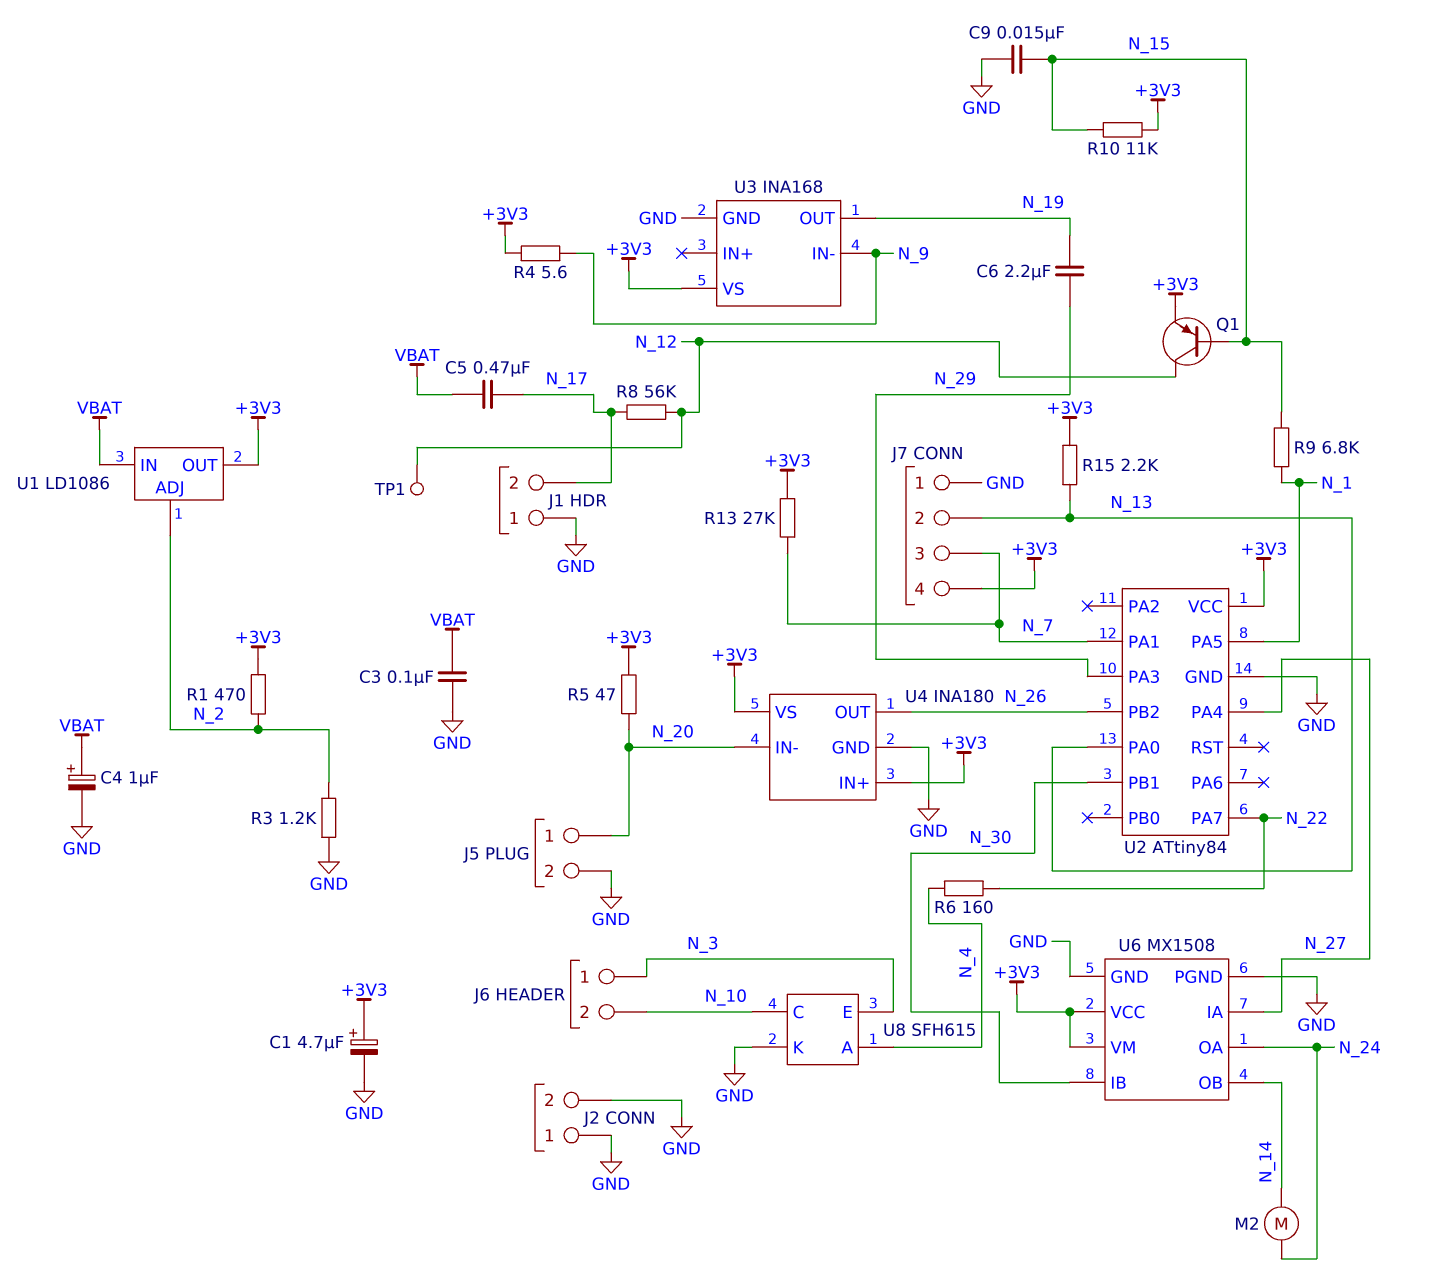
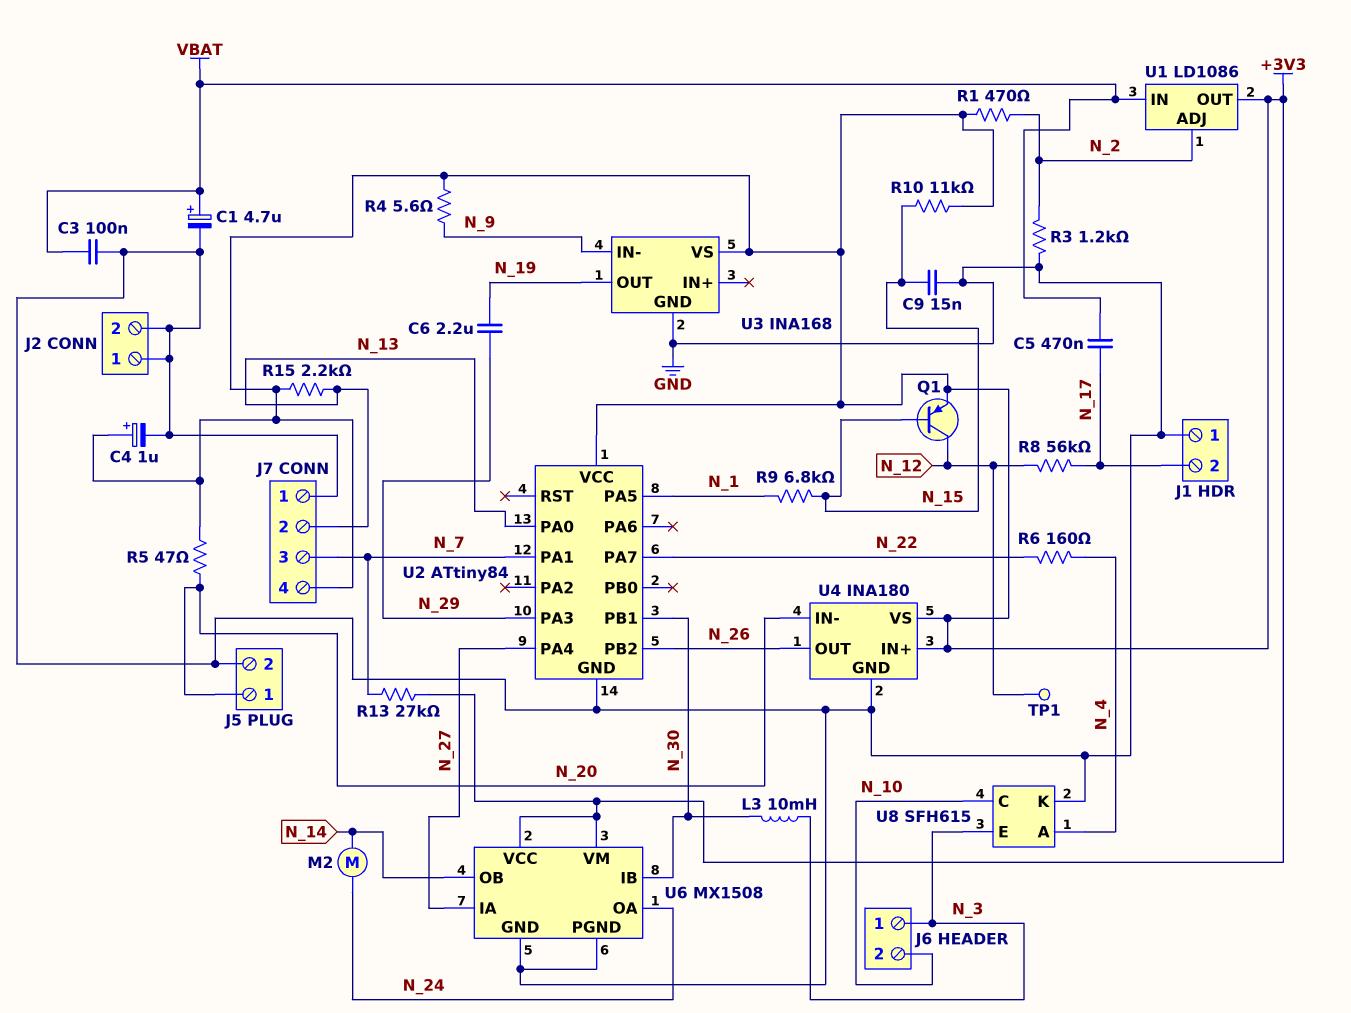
C1: 4.7uF (plus +3V3, minus GND) -> 4.7uF (plus VBAT, minus GND)
C4: 1uF (plus VBAT, minus GND) -> 1uF (plus +3V3, minus GND)
L3: none -> 10mH (N_3, N_30)

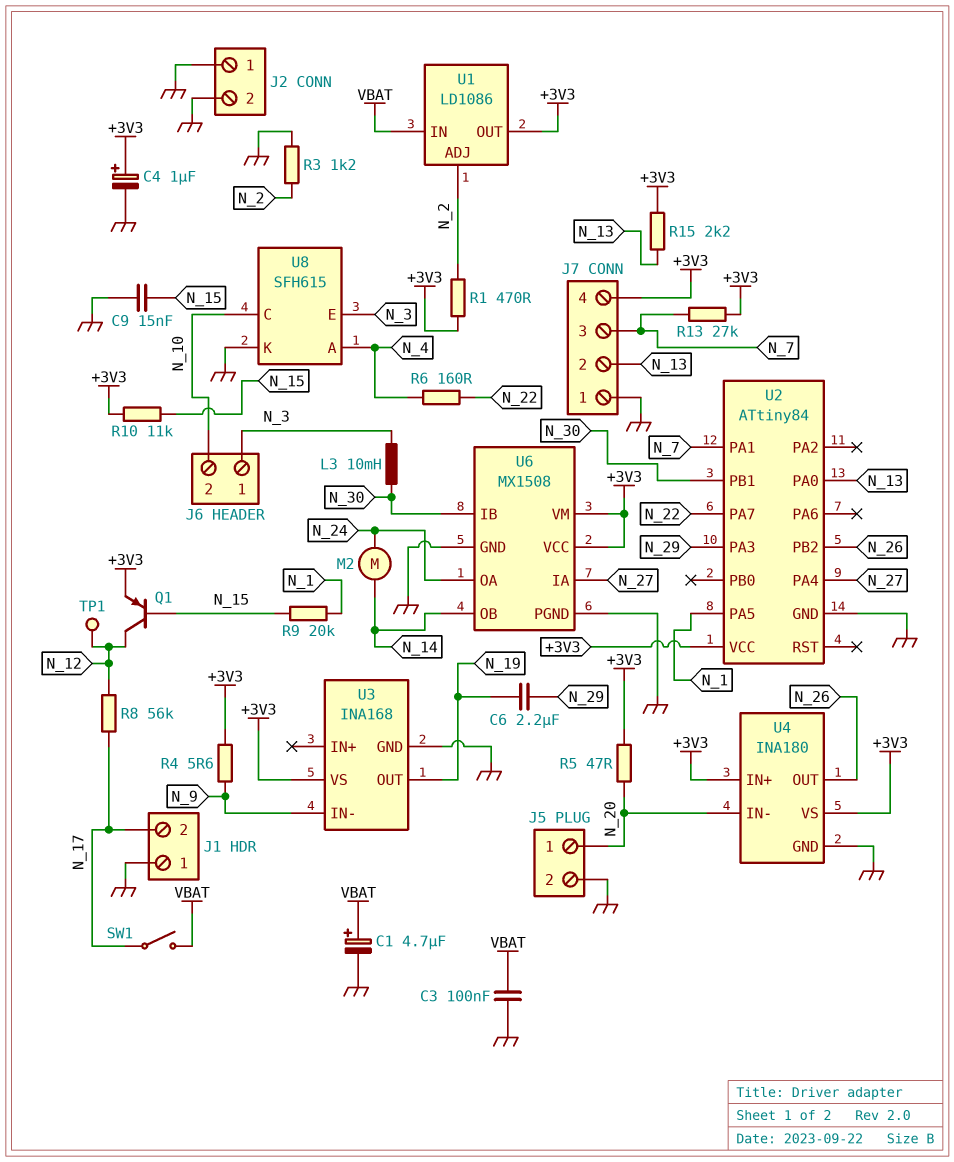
C5: 470nF (N_17, VBAT) -> none
R9: 6.8k (N_1, N_15) -> 20k (N_1, N_15)
SW1: none -> switch (N_17, VBAT)

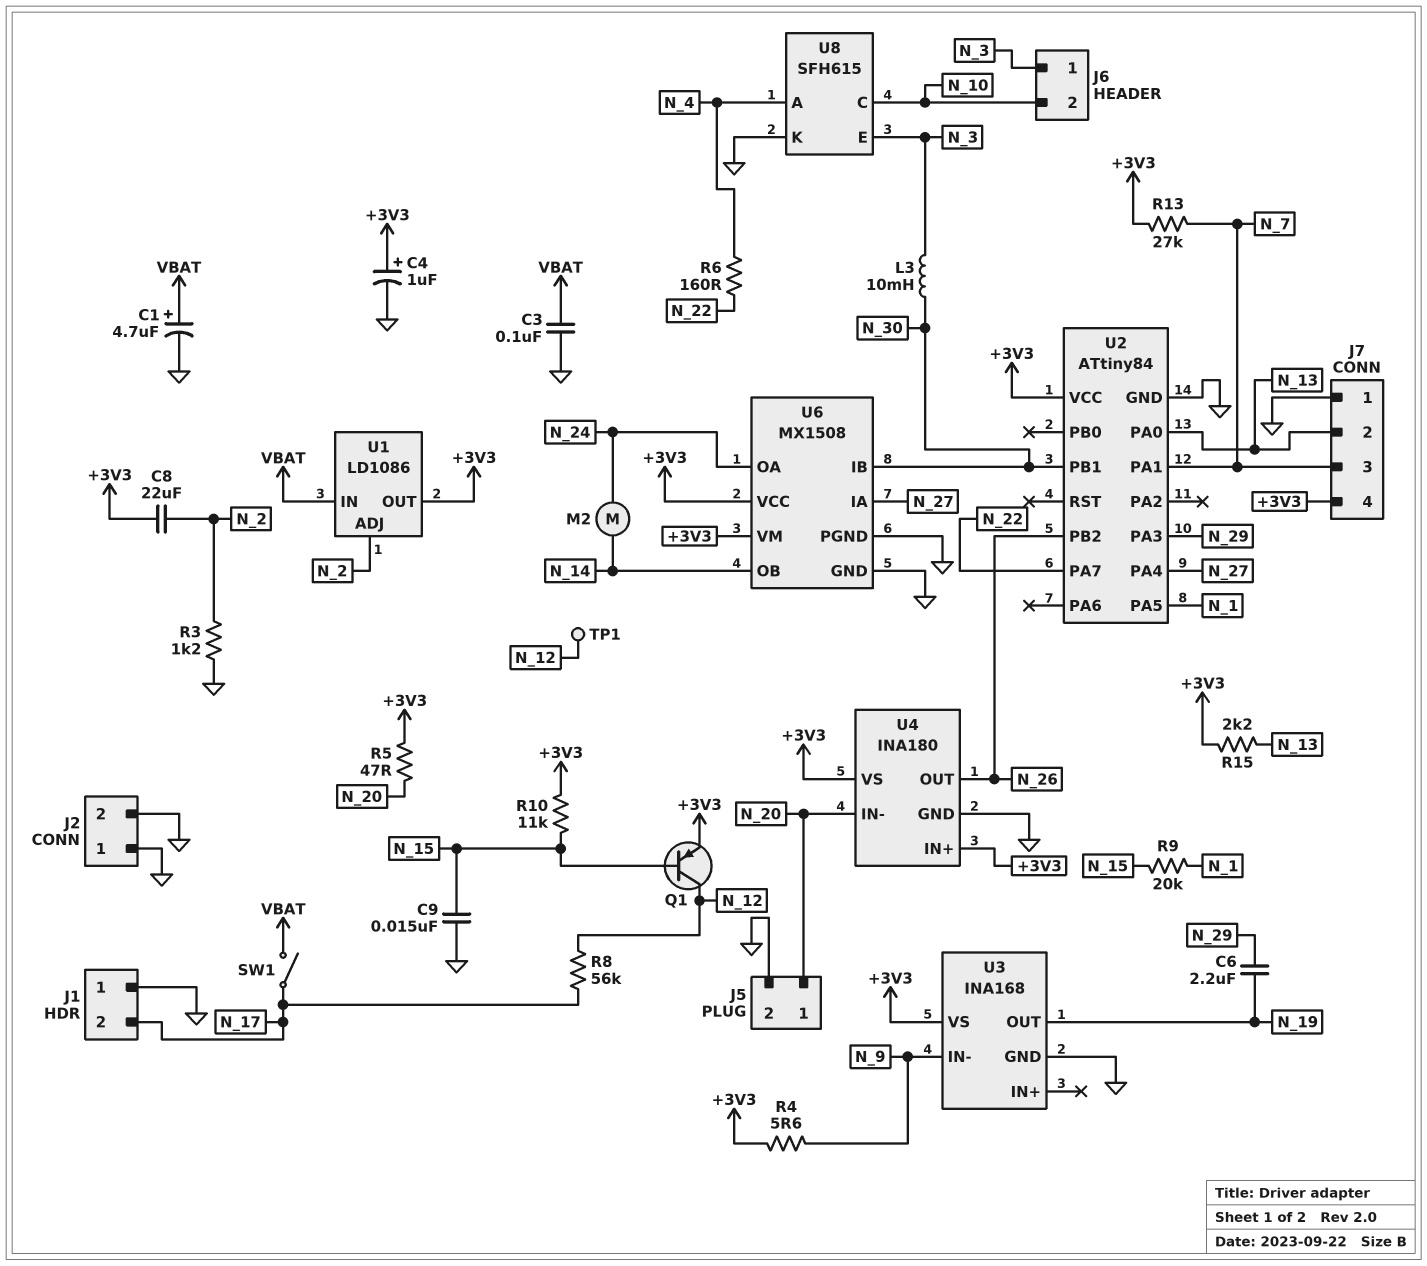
C8: none -> 22uF (+3V3, N_2)
R1: 470 (+3V3, N_2) -> none

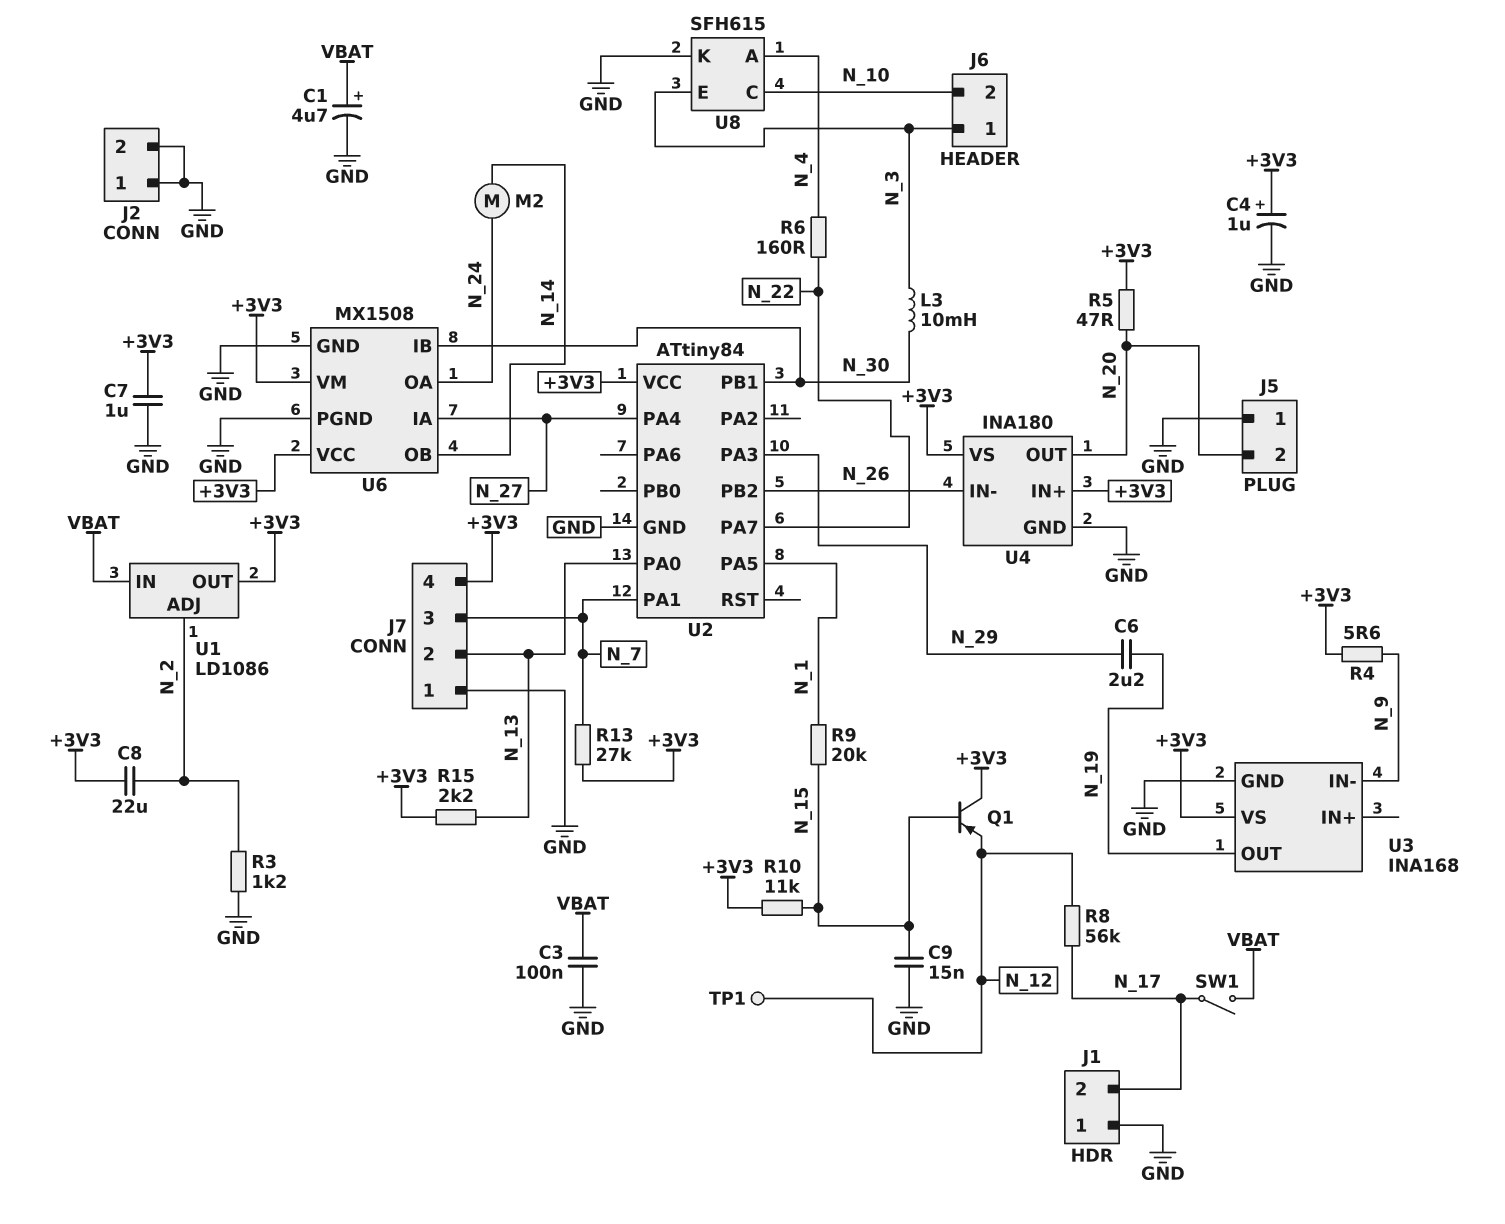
C7: none -> 1uF (+3V3, GND)
J5 pin 1: N_20 -> GND
J5 pin 2: GND -> N_20
Q1: PNP (B N_15, C N_12, E +3V3) -> PNP (B N_15, C +3V3, E N_12)
U4 pin IN-: N_20 -> N_26
U4 pin OUT: N_26 -> N_20

